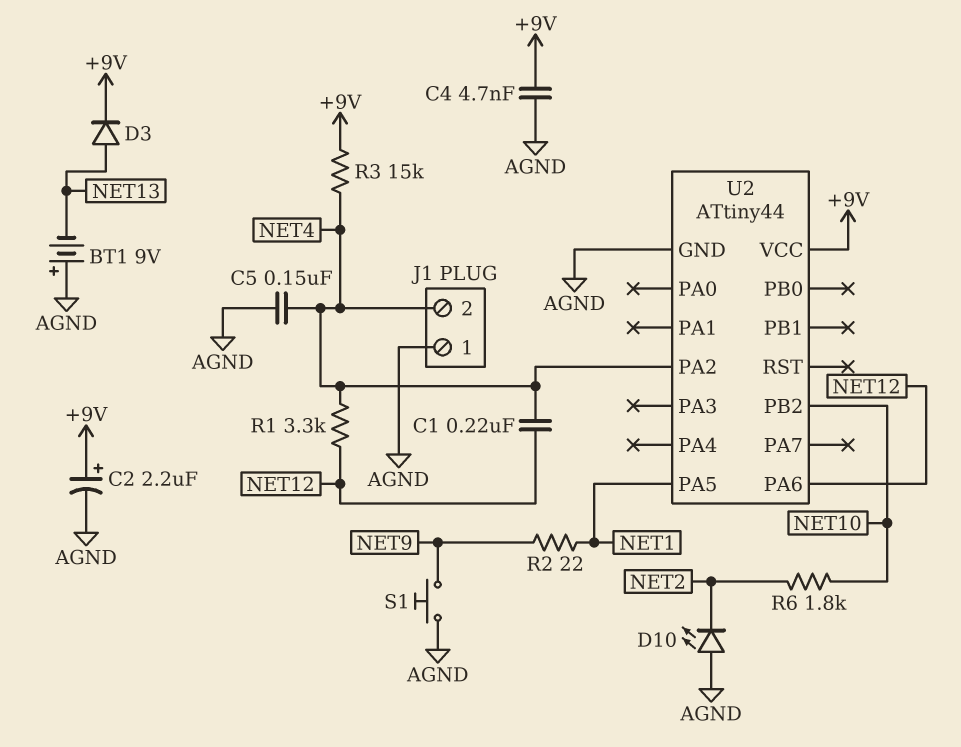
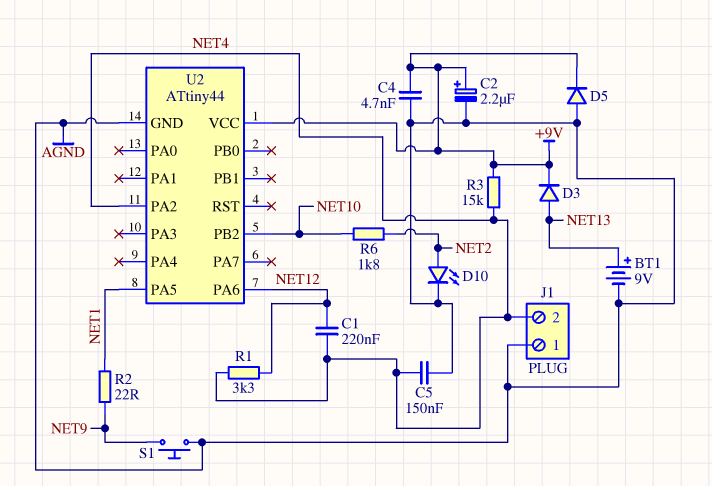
BT1: 9V (plus AGND, minus NET13) -> 9V (plus NET13, minus AGND)
D5: none -> diode (A AGND, K +9V)
D10: LED (A AGND, K NET2) -> LED (A NET2, K AGND)

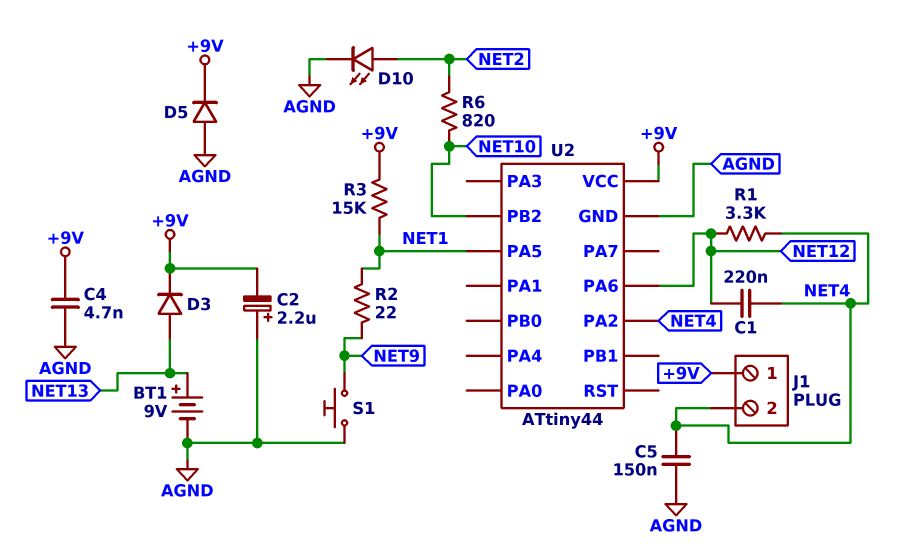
C2: 2.2uF (plus +9V, minus AGND) -> 2.2uF (plus AGND, minus +9V)
J1 pin 1: AGND -> +9V
R3: 15k (+9V, NET4) -> 15k (+9V, NET1)
R6: 1.8k (NET2, NET10) -> 820 (NET2, NET10)

